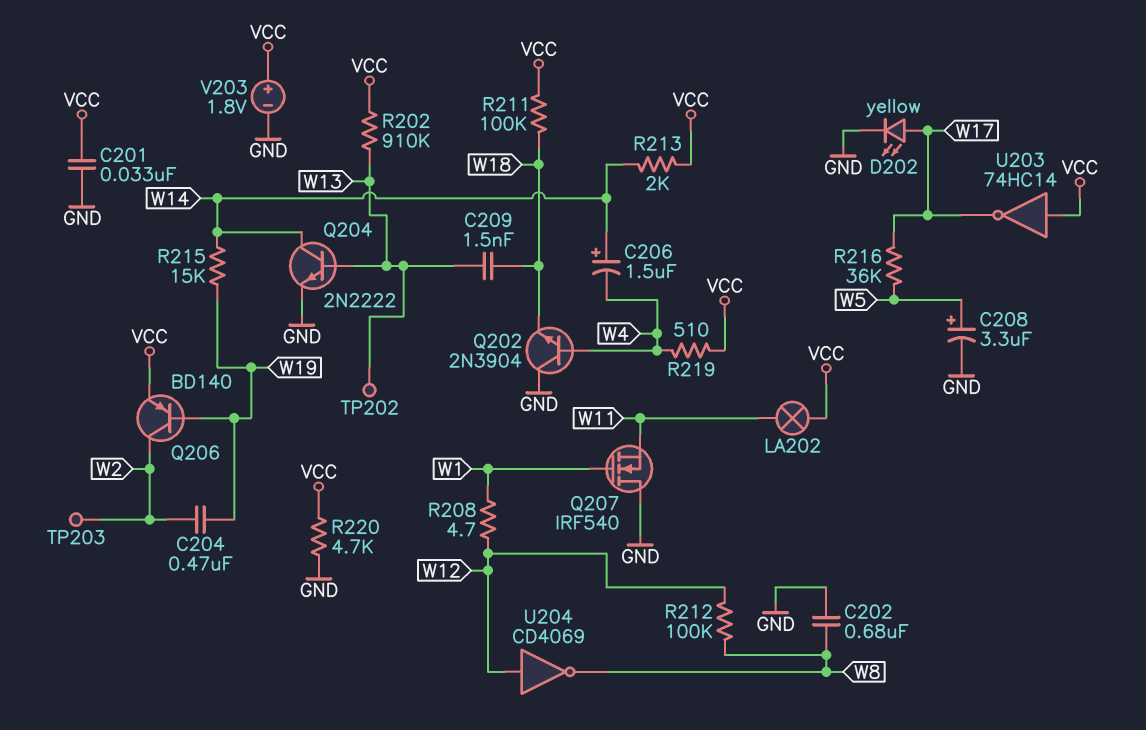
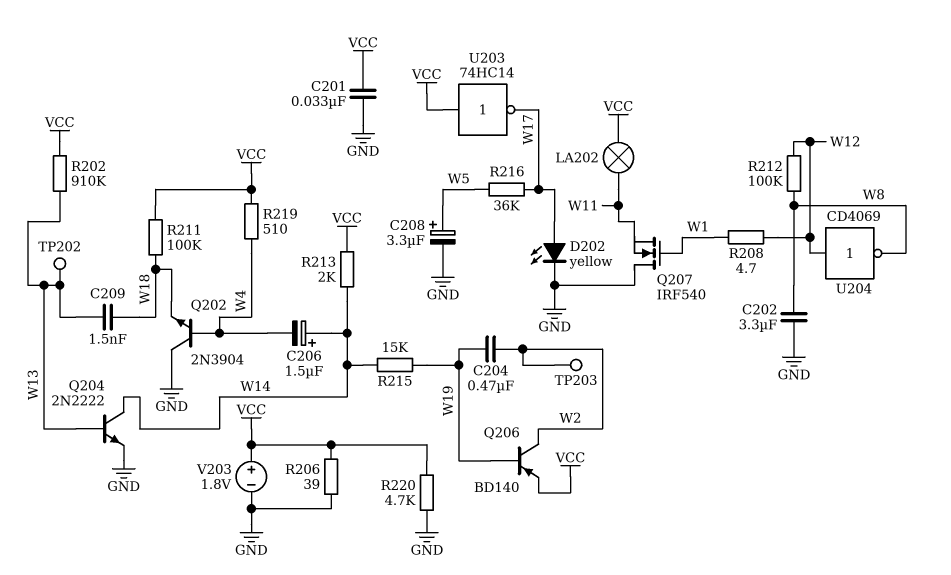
C202: 680nF (GND, W8) -> 3.3uF (GND, W8)
R206: none -> 39 (GND, VCC)

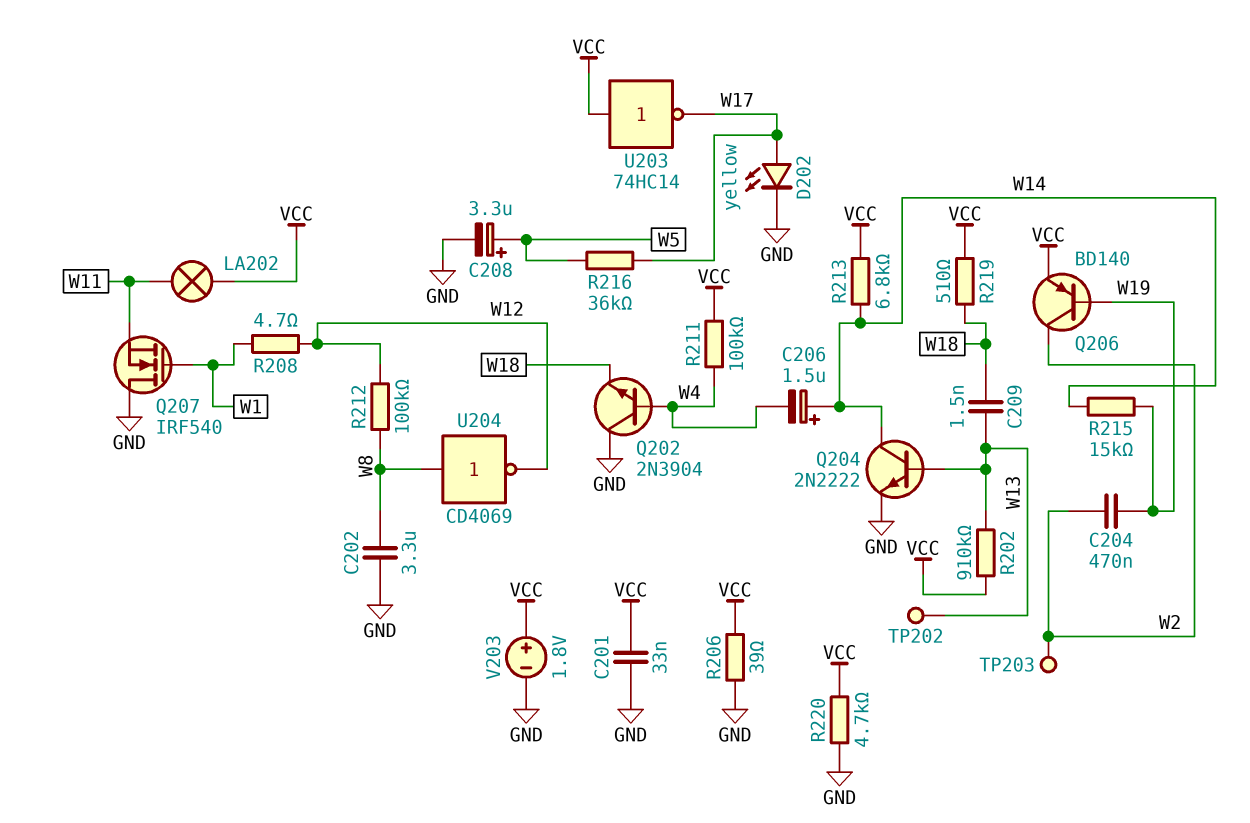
R211: 100k (VCC, W18) -> 100k (VCC, W4)
R213: 2k (VCC, W14) -> 6.8k (VCC, W14)
R219: 510 (VCC, W4) -> 510 (VCC, W18)
U204: NOT CD4069 (in W12, out W8) -> NOT CD4069 (in W8, out W12)

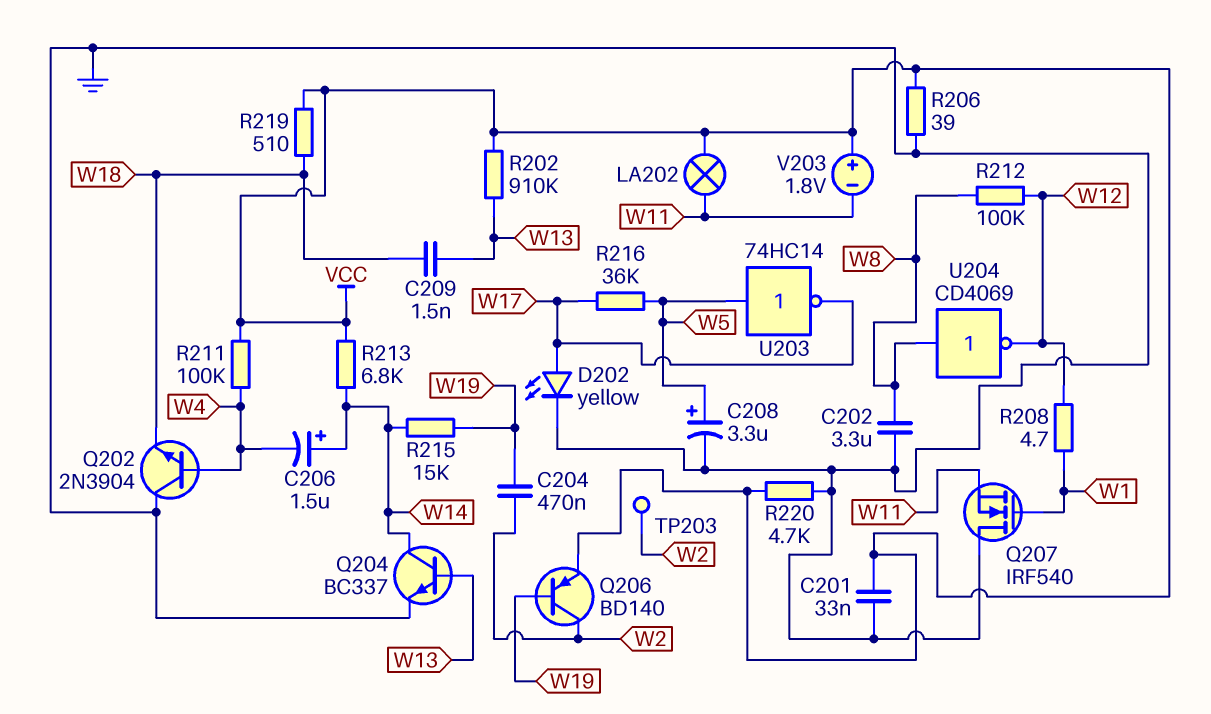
Q204: NPN 2N2222 (B W13, C W14, E GND) -> NPN BC337 (B W13, C W14, E GND)
TP202: test point (W13) -> none
U203: NOT 74HC14 (in VCC, out W17) -> NOT 74HC14 (in W5, out W17)
V203: 1.8V (plus VCC, minus GND) -> 1.8V (plus VCC, minus W11)

